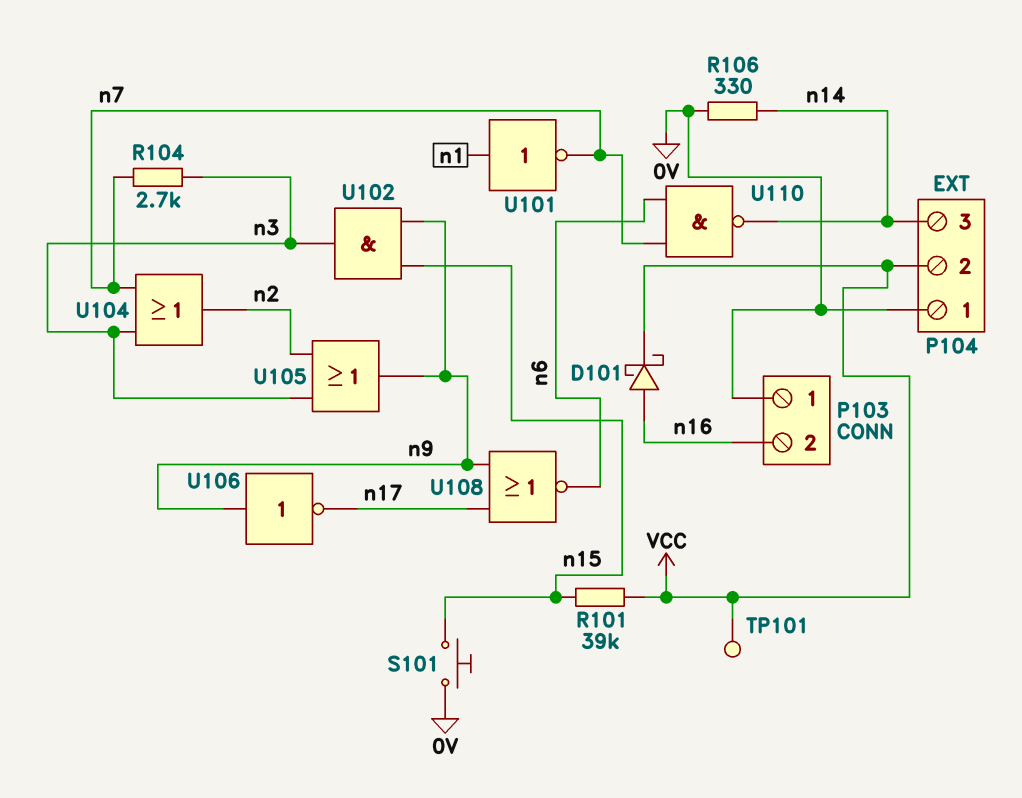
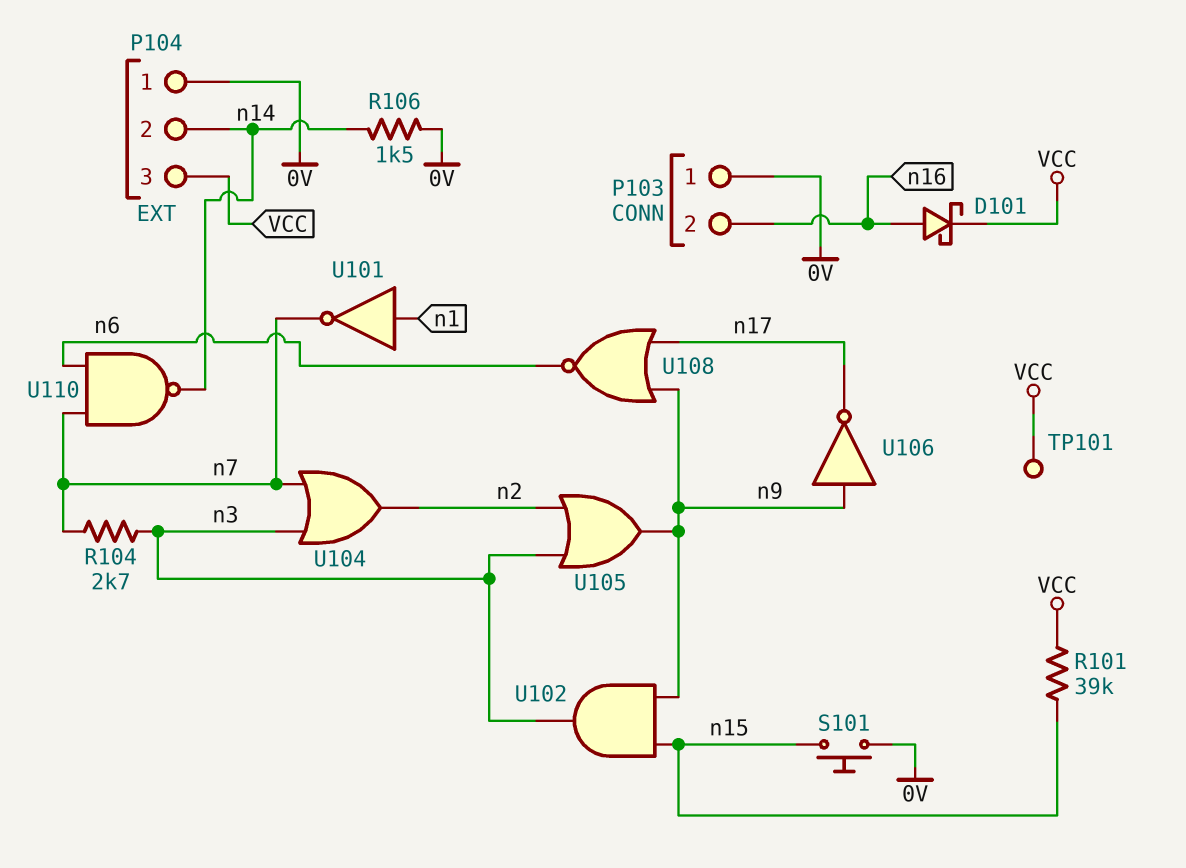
P104 pin 2: VCC -> n14
P104 pin 3: n14 -> VCC
R106: 330 (0V, n14) -> 1.5k (0V, n14)

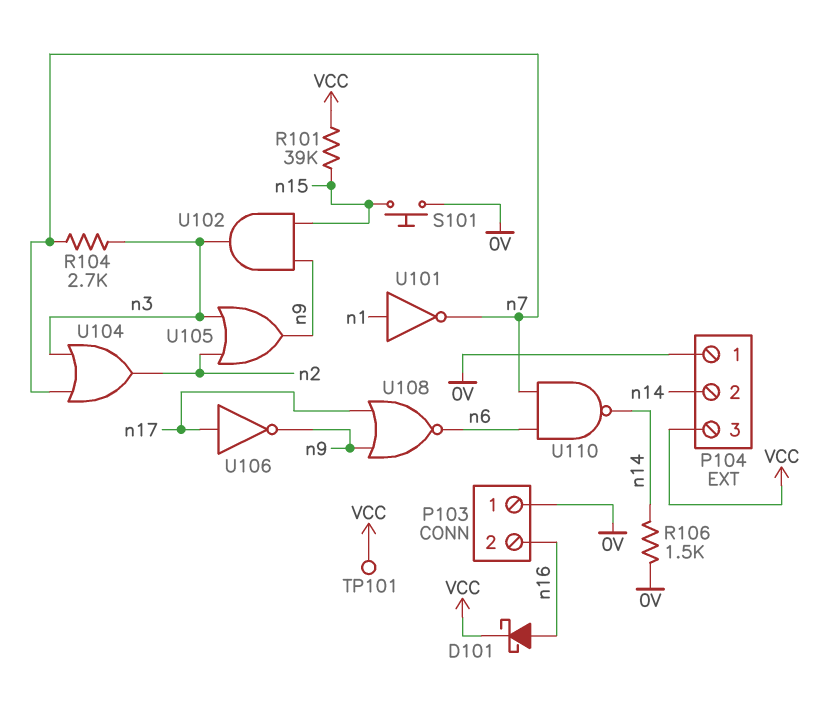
U106: NOT (in n9, out n17) -> NOT (in n17, out n9)

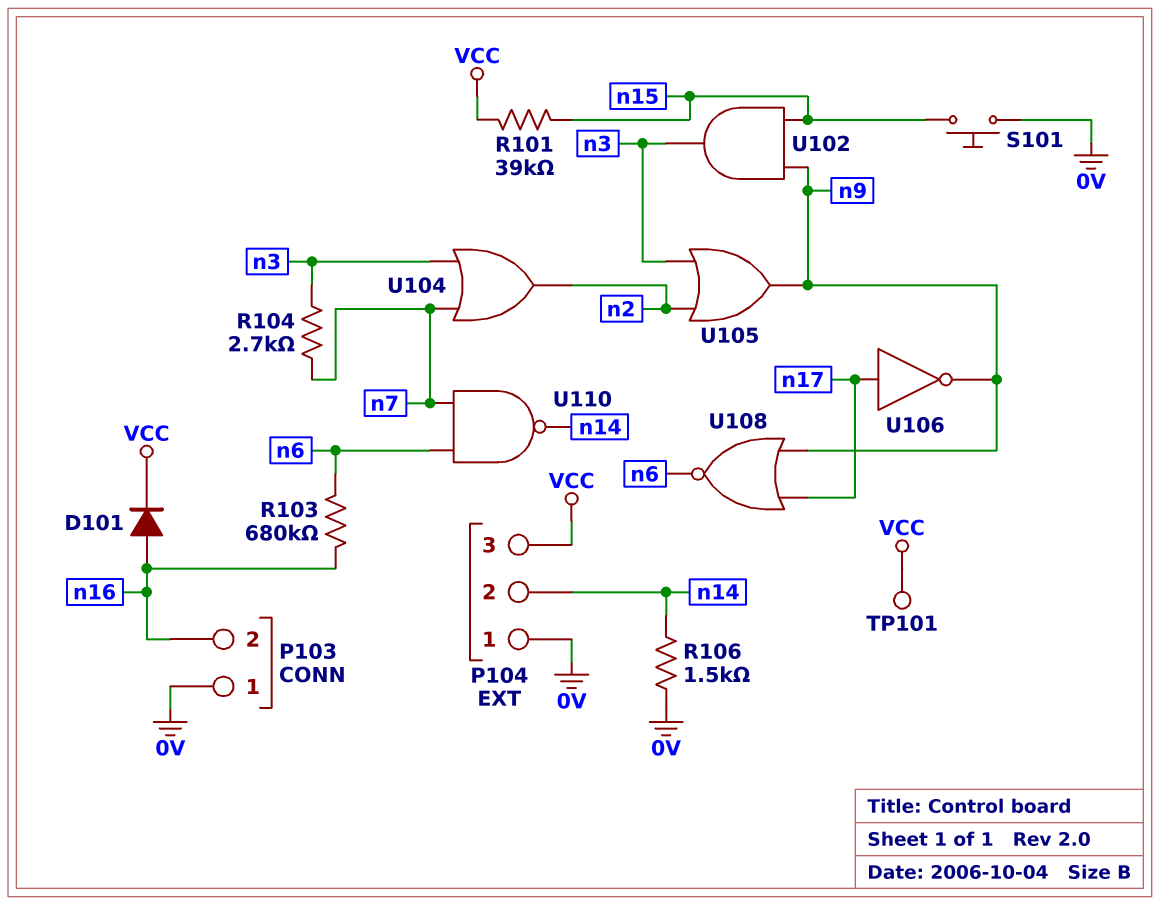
D101: schottky (A n16, K VCC) -> diode (A n16, K VCC)
R103: none -> 680k (n6, n16)
U101: NOT (in n1, out n7) -> none

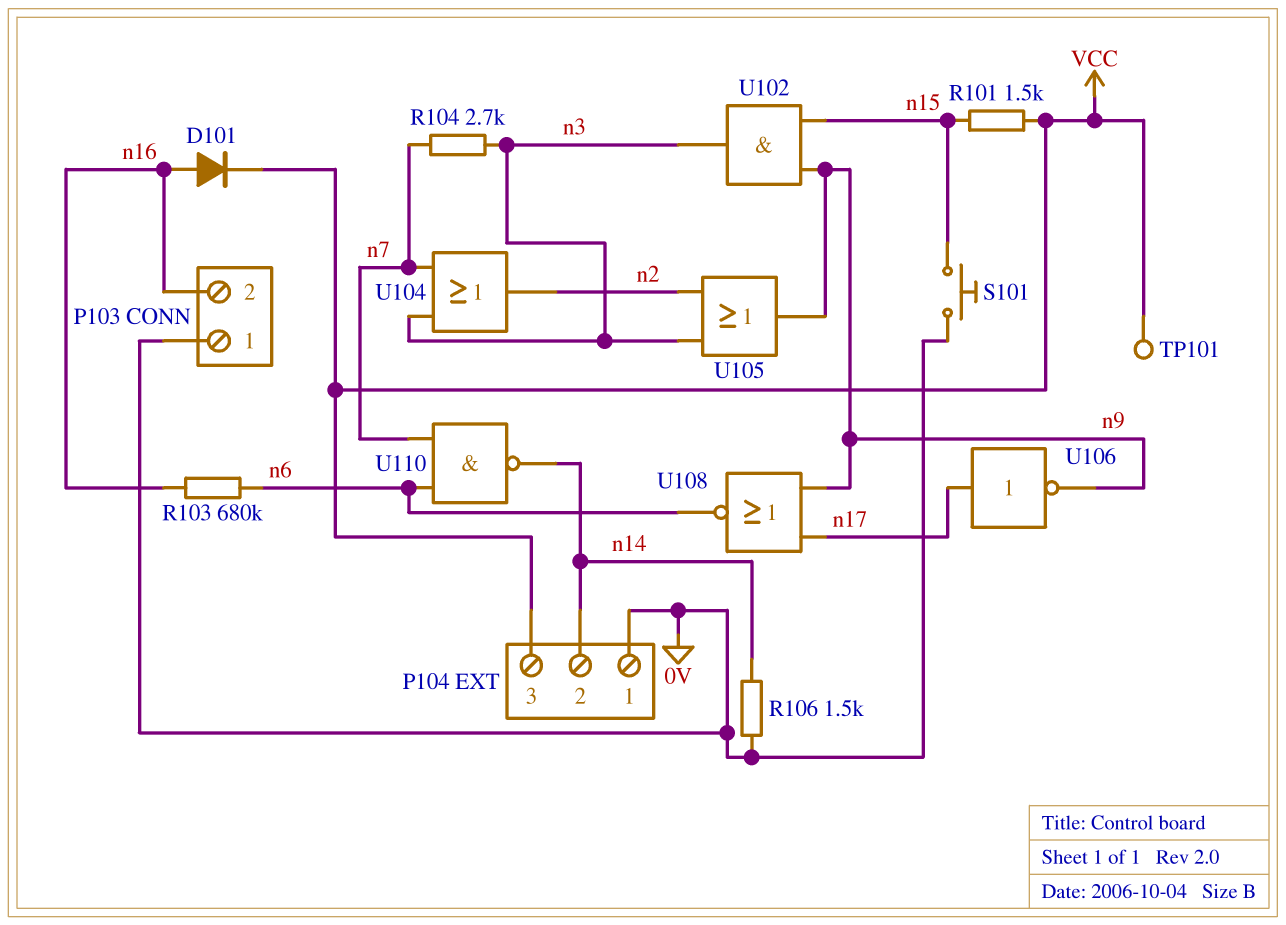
R101: 39k (VCC, n15) -> 1.5k (VCC, n15)

